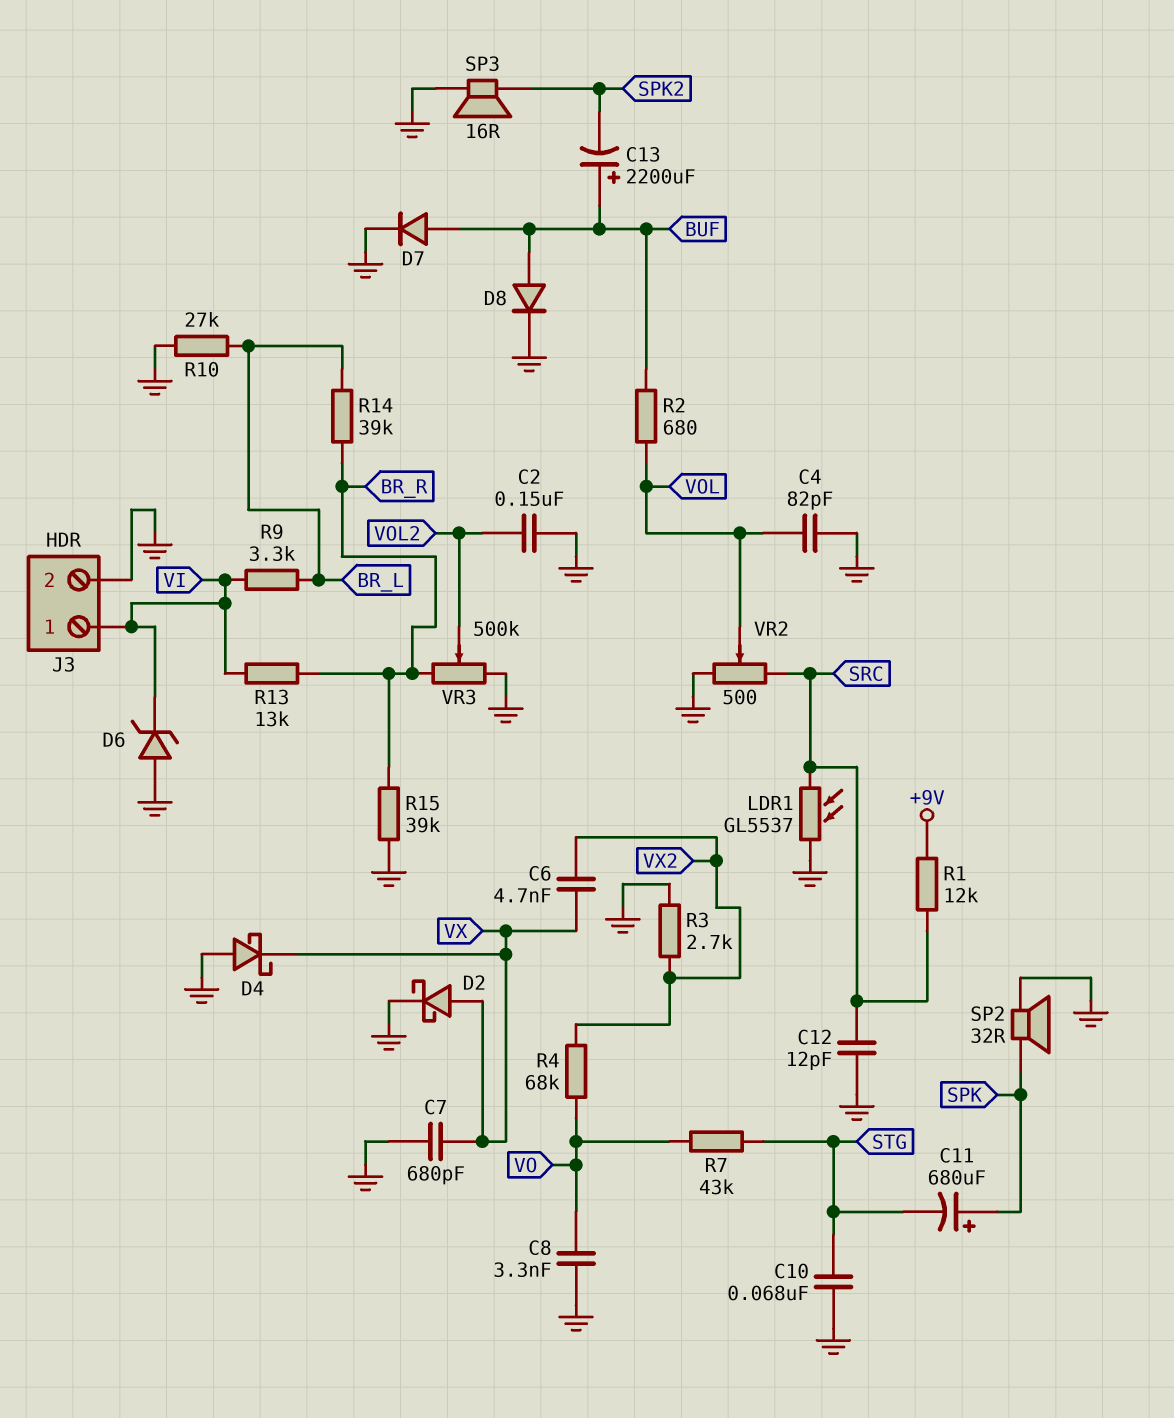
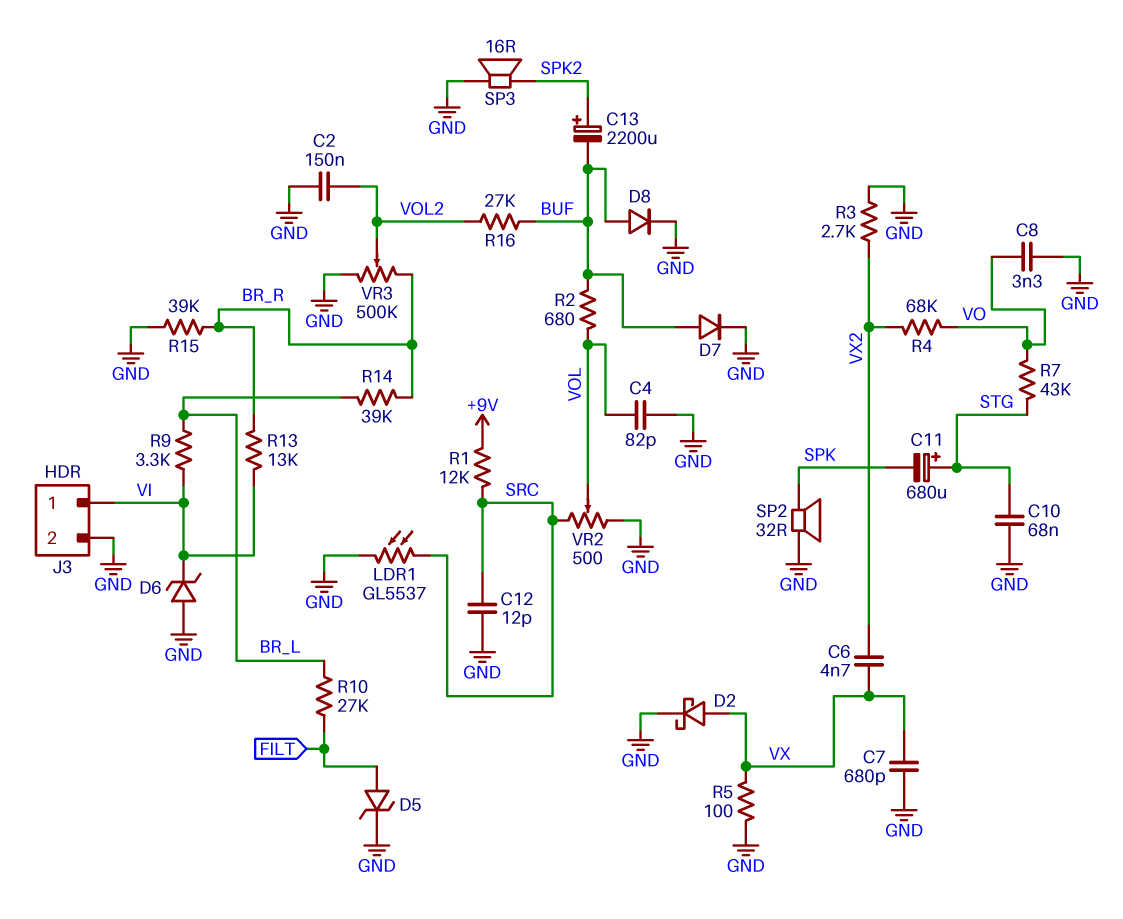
C11: 680uF (plus SPK, minus STG) -> 680uF (plus STG, minus SPK)
C13: 2200uF (plus BUF, minus SPK2) -> 2200uF (plus SPK2, minus BUF)
D4: schottky (A GND, K VX) -> none
D5: none -> zener (A FILT, K GND)
R5: none -> 100 (GND, VX)
R10: 27k (BR_L, GND) -> 27k (BR_L, FILT)
R16: none -> 27k (BUF, VOL2)

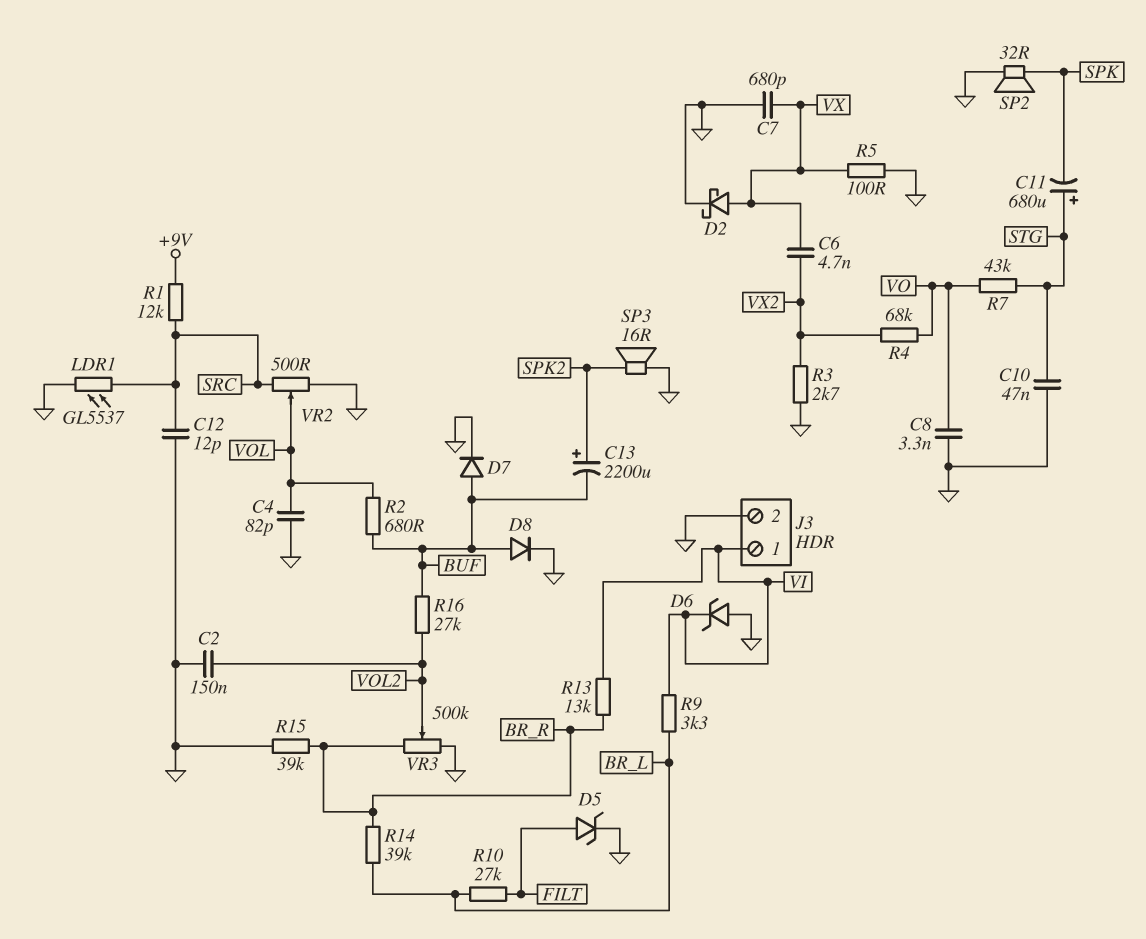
C10: 68nF (GND, STG) -> 47nF (GND, STG)

